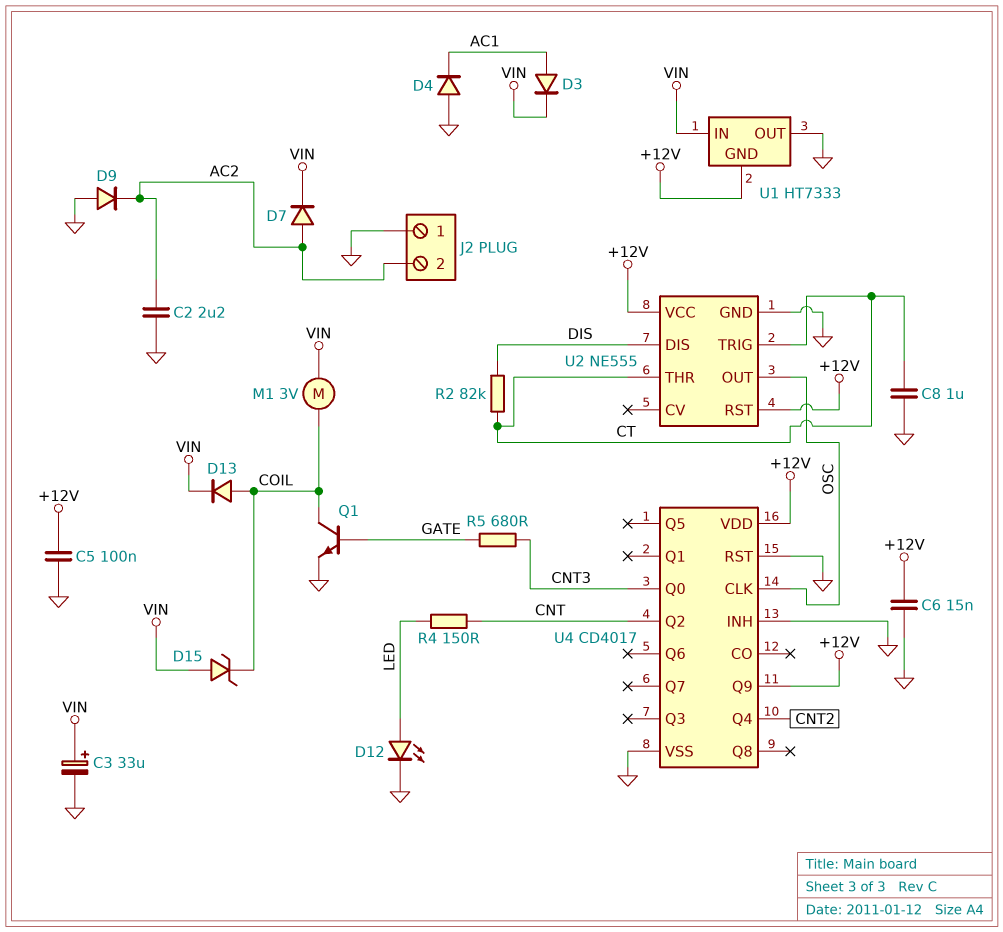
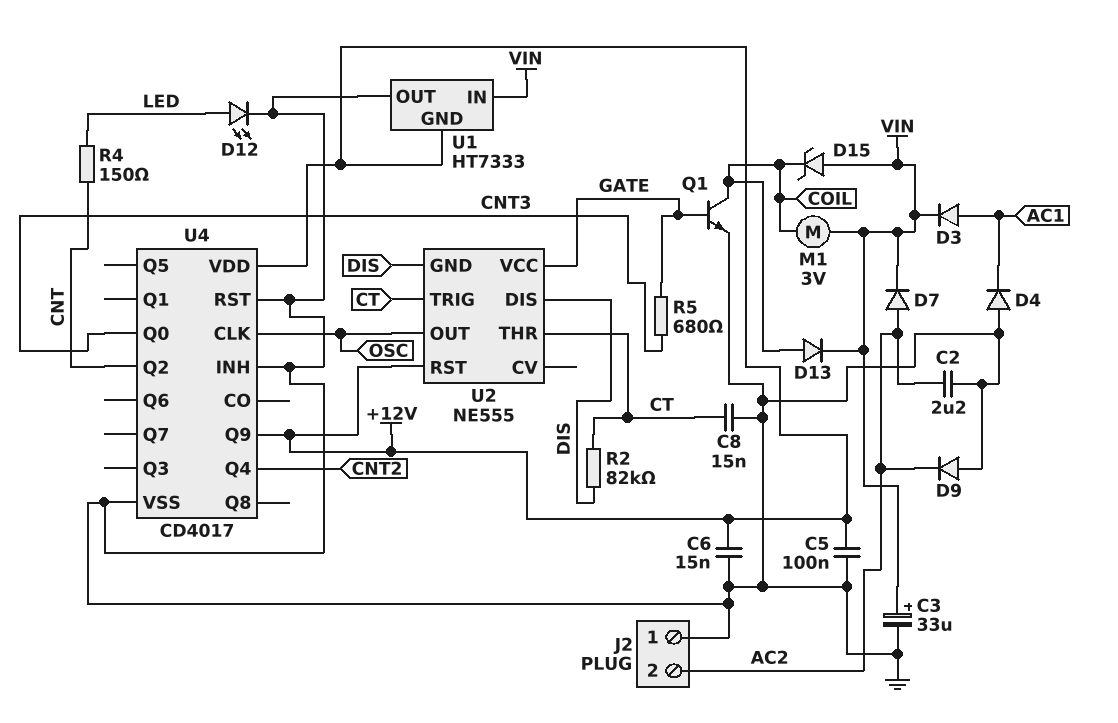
C8: 1uF (CT, GND) -> 15nF (CT, GND)
U2 pin GND: GND -> DIS
U2 pin VCC: +12V -> GATE

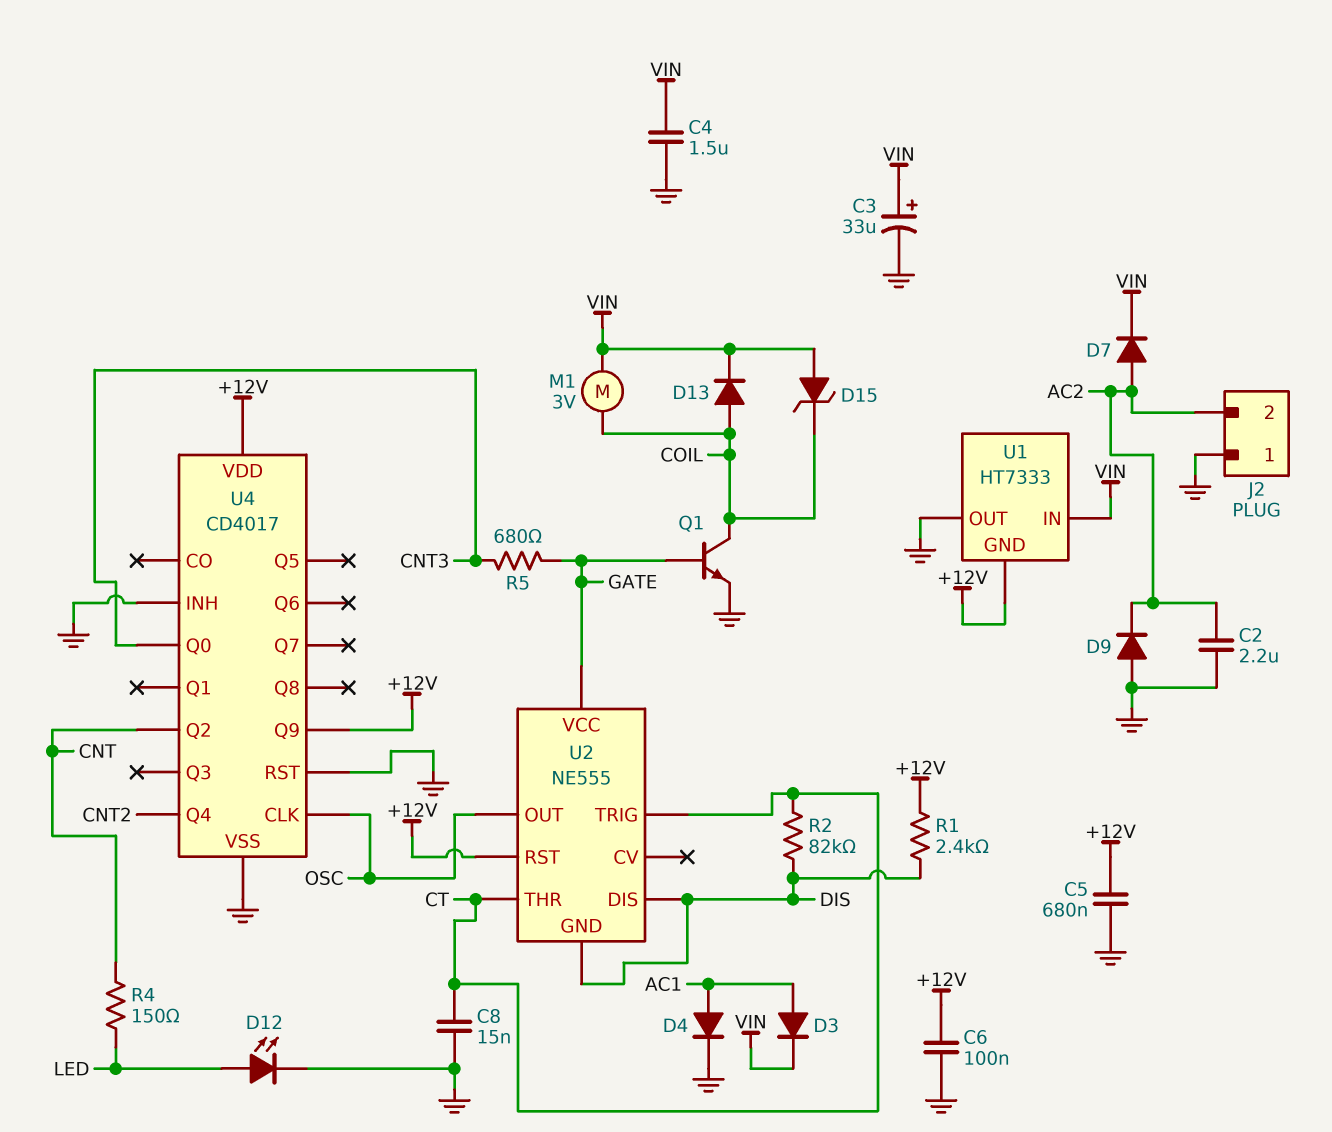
C4: none -> 1.5uF (GND, VIN)
C5: 100nF (+12V, GND) -> 680nF (+12V, GND)
C6: 15nF (+12V, GND) -> 100nF (+12V, GND)
D4: diode (A GND, K AC1) -> diode (A AC1, K GND)
R1: none -> 2.4k (+12V, DIS)

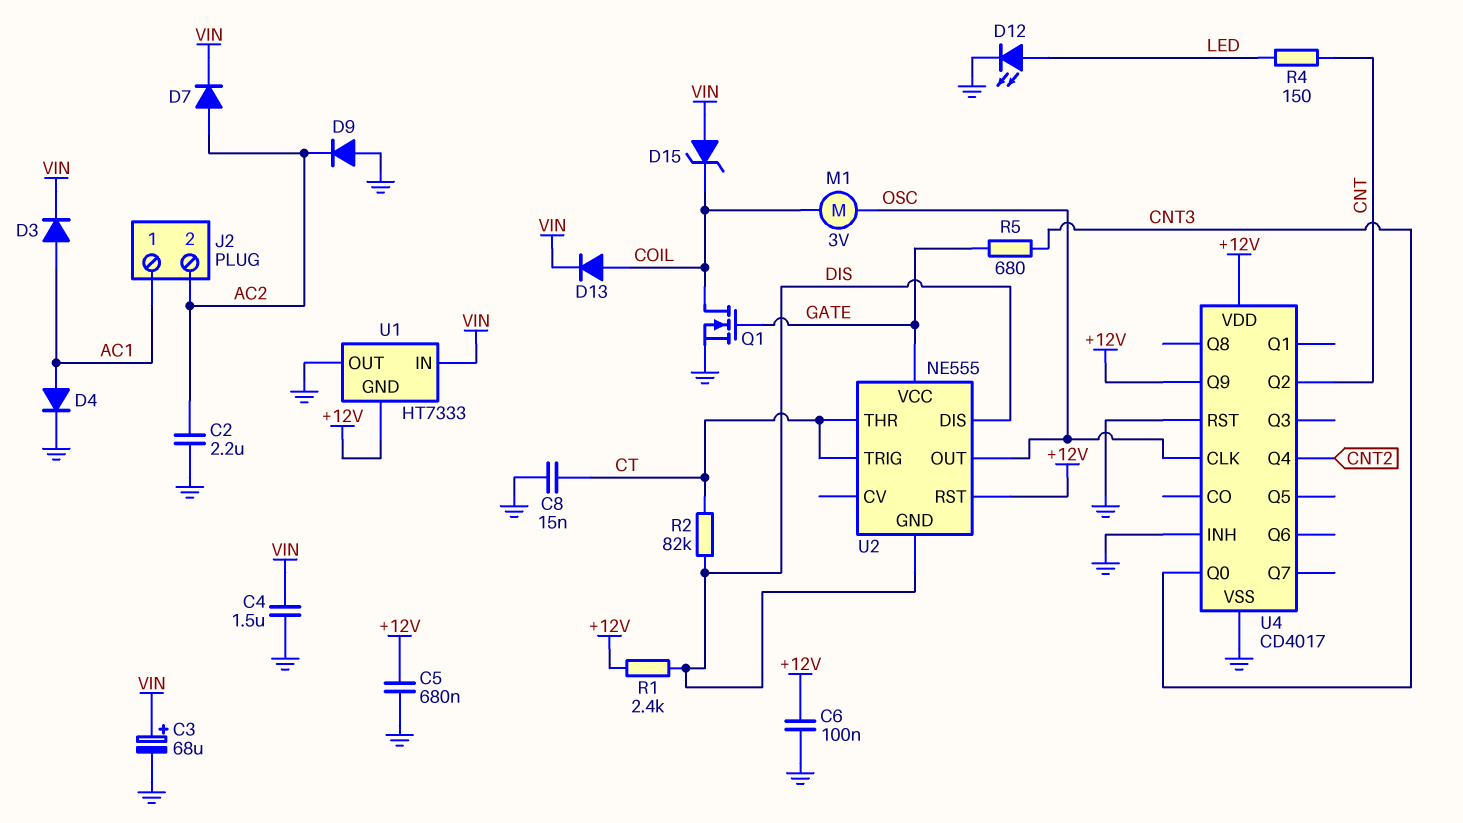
C3: 33uF (plus VIN, minus GND) -> 68uF (plus VIN, minus GND)
J2 pin 1: GND -> AC1
M1: motor 3V (COIL, VIN) -> motor 3V (COIL, OSC)
Q1: NPN (B GATE, C COIL, E GND) -> NMOS (G GATE, D COIL, S GND)

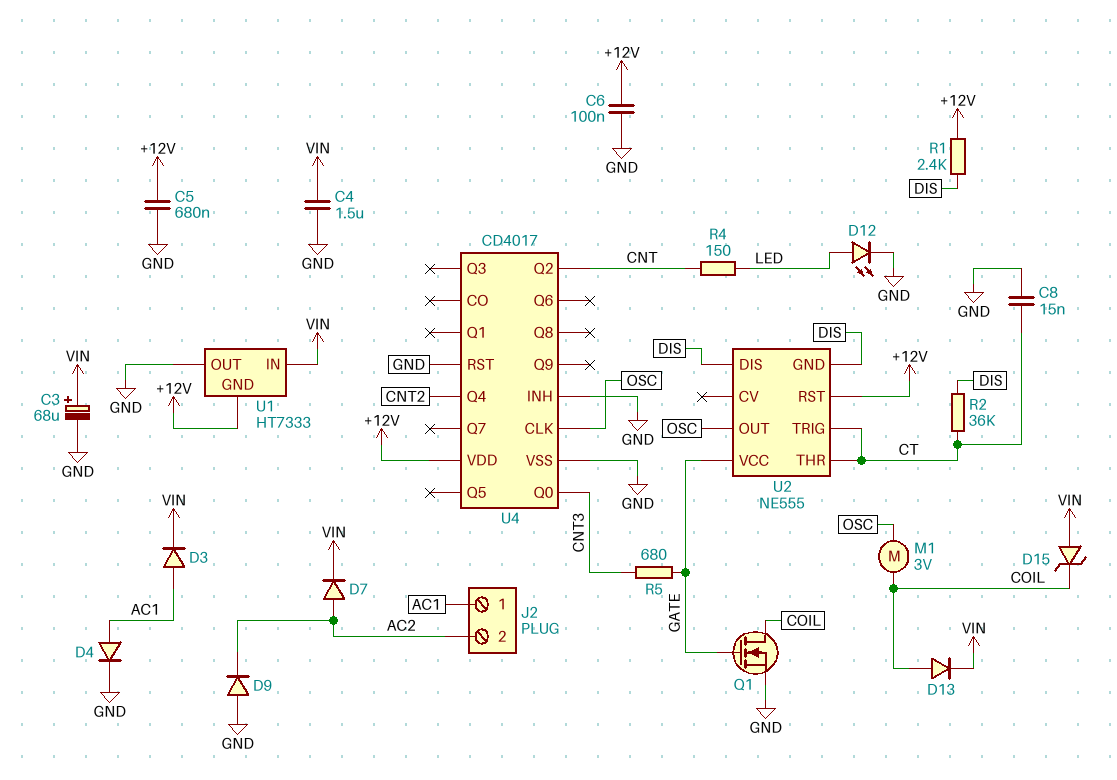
C2: 2.2uF (AC2, GND) -> none
R2: 82k (CT, DIS) -> 36k (CT, DIS)
U4 pin Q9: +12V -> none

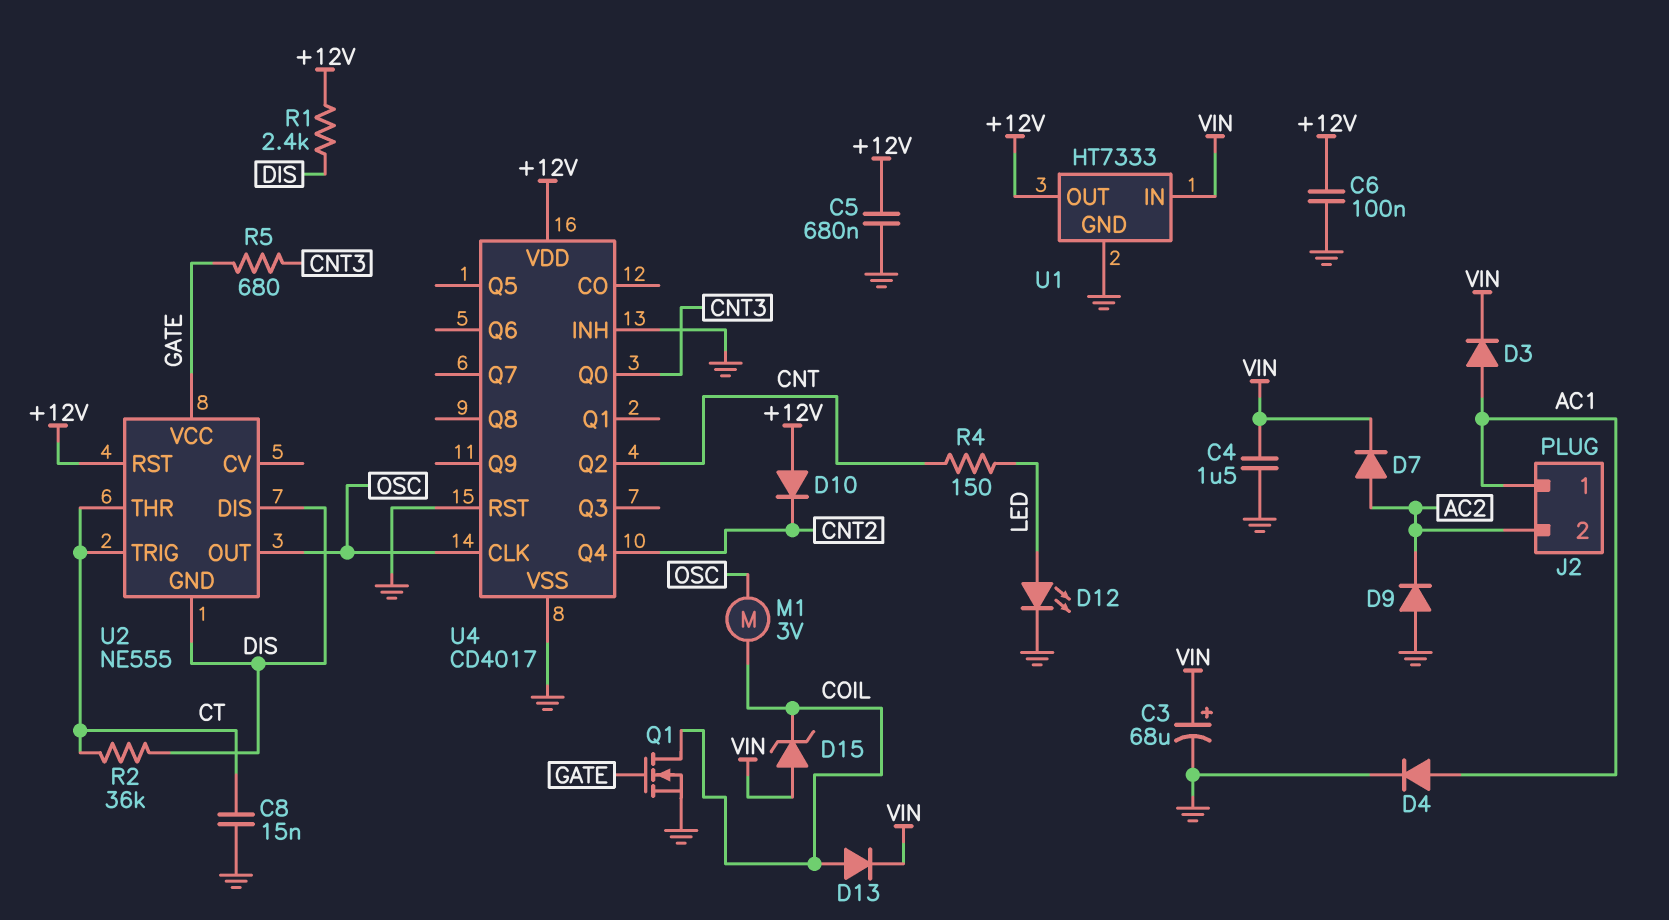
D10: none -> diode (A +12V, K CNT2)
U1 pin GND: +12V -> GND
U1 pin OUT: GND -> +12V

